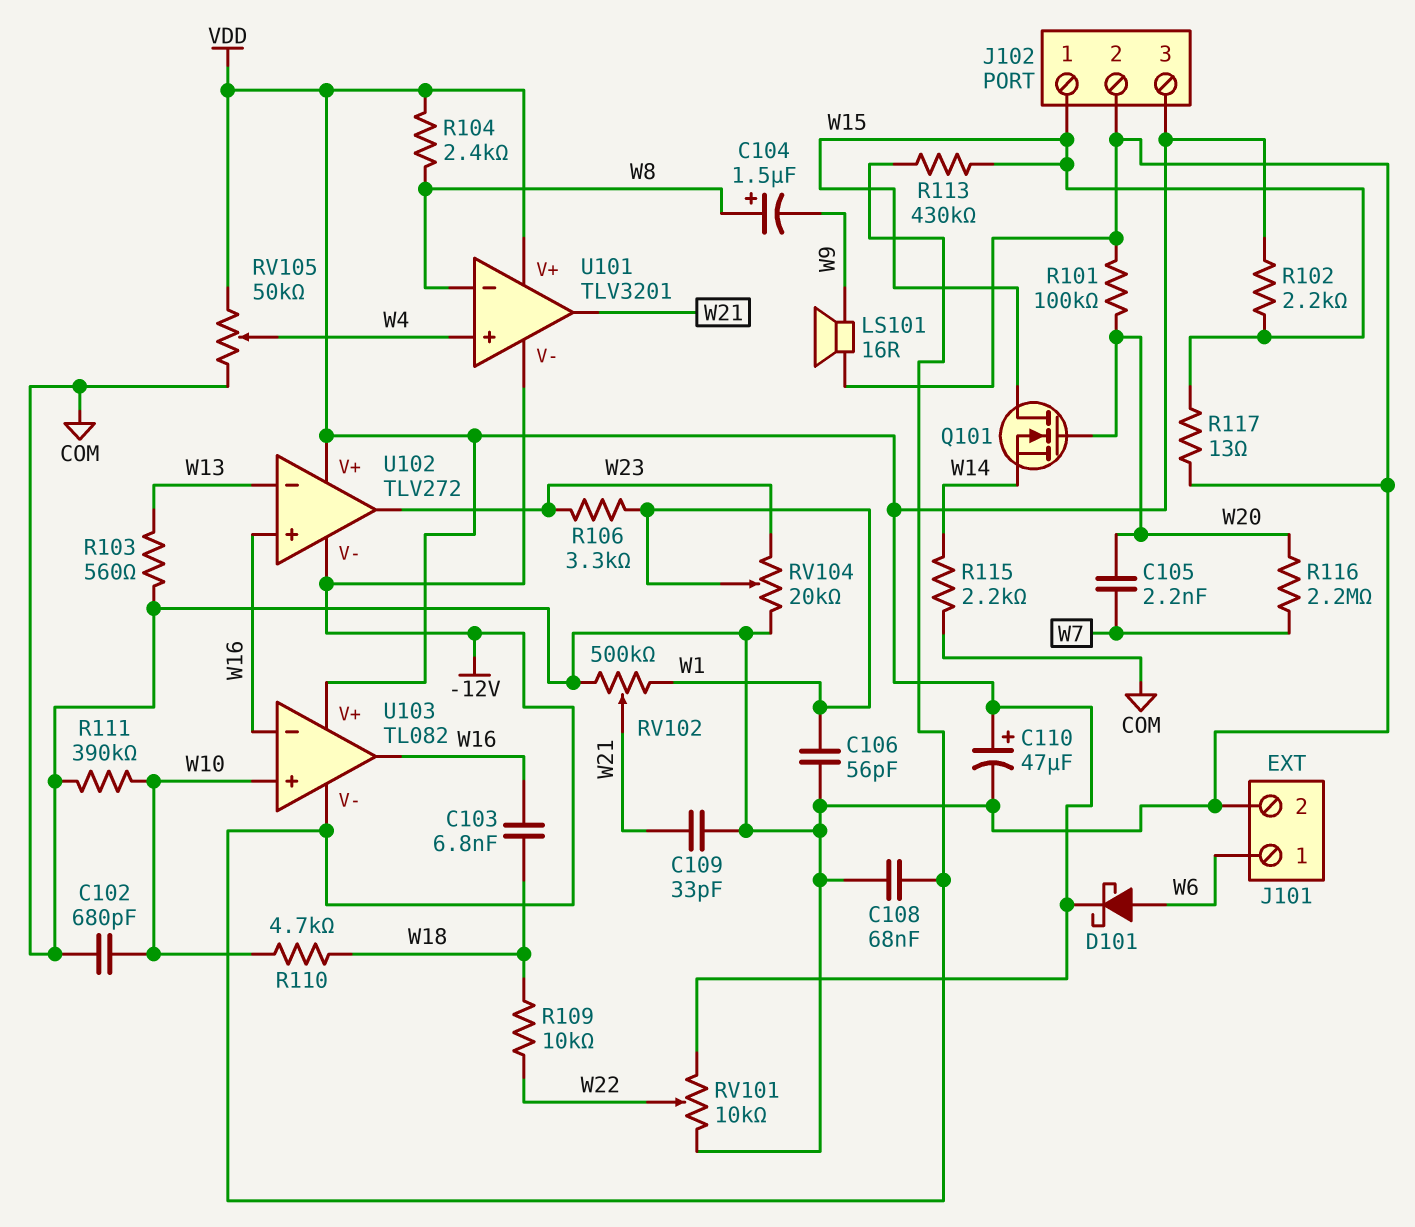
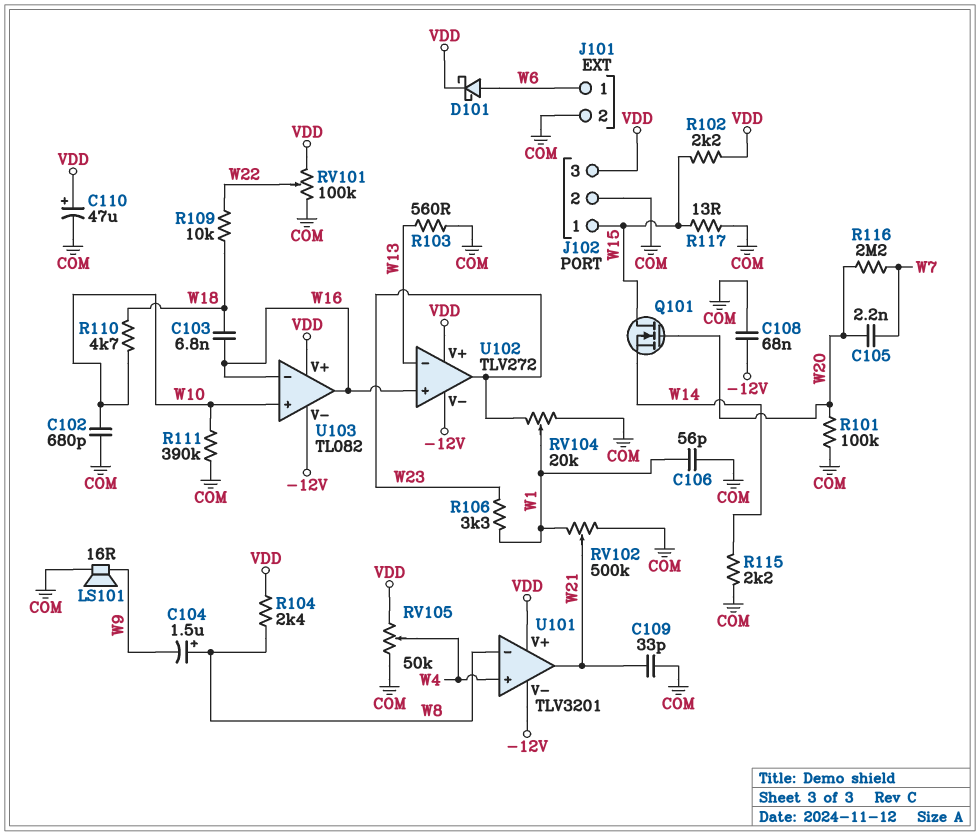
R113: 430k (-12V, W15) -> none
RV101: 10k (COM, VDD, wiper W22) -> 100k (COM, VDD, wiper W22)

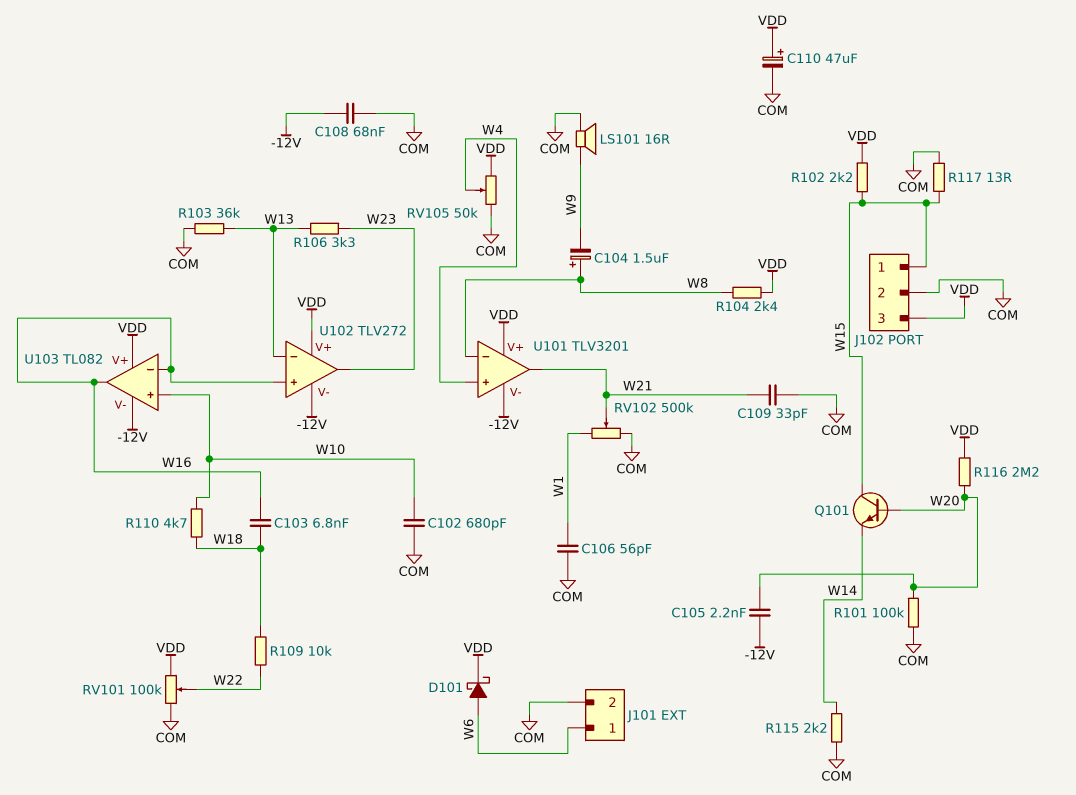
C105: 2.2nF (W7, W20) -> 2.2nF (-12V, W20)
Q101: NMOS (G W20, D W15, S W14) -> NPN (B W20, C W15, E W14)
R103: 560 (COM, W13) -> 36k (COM, W13)
R106: 3.3k (W1, W23) -> 3.3k (W13, W23)
R111: 390k (COM, W10) -> none
R116: 2.2M (W7, W20) -> 2.2M (VDD, W20)
RV104: 20k (COM, W23, wiper W1) -> none

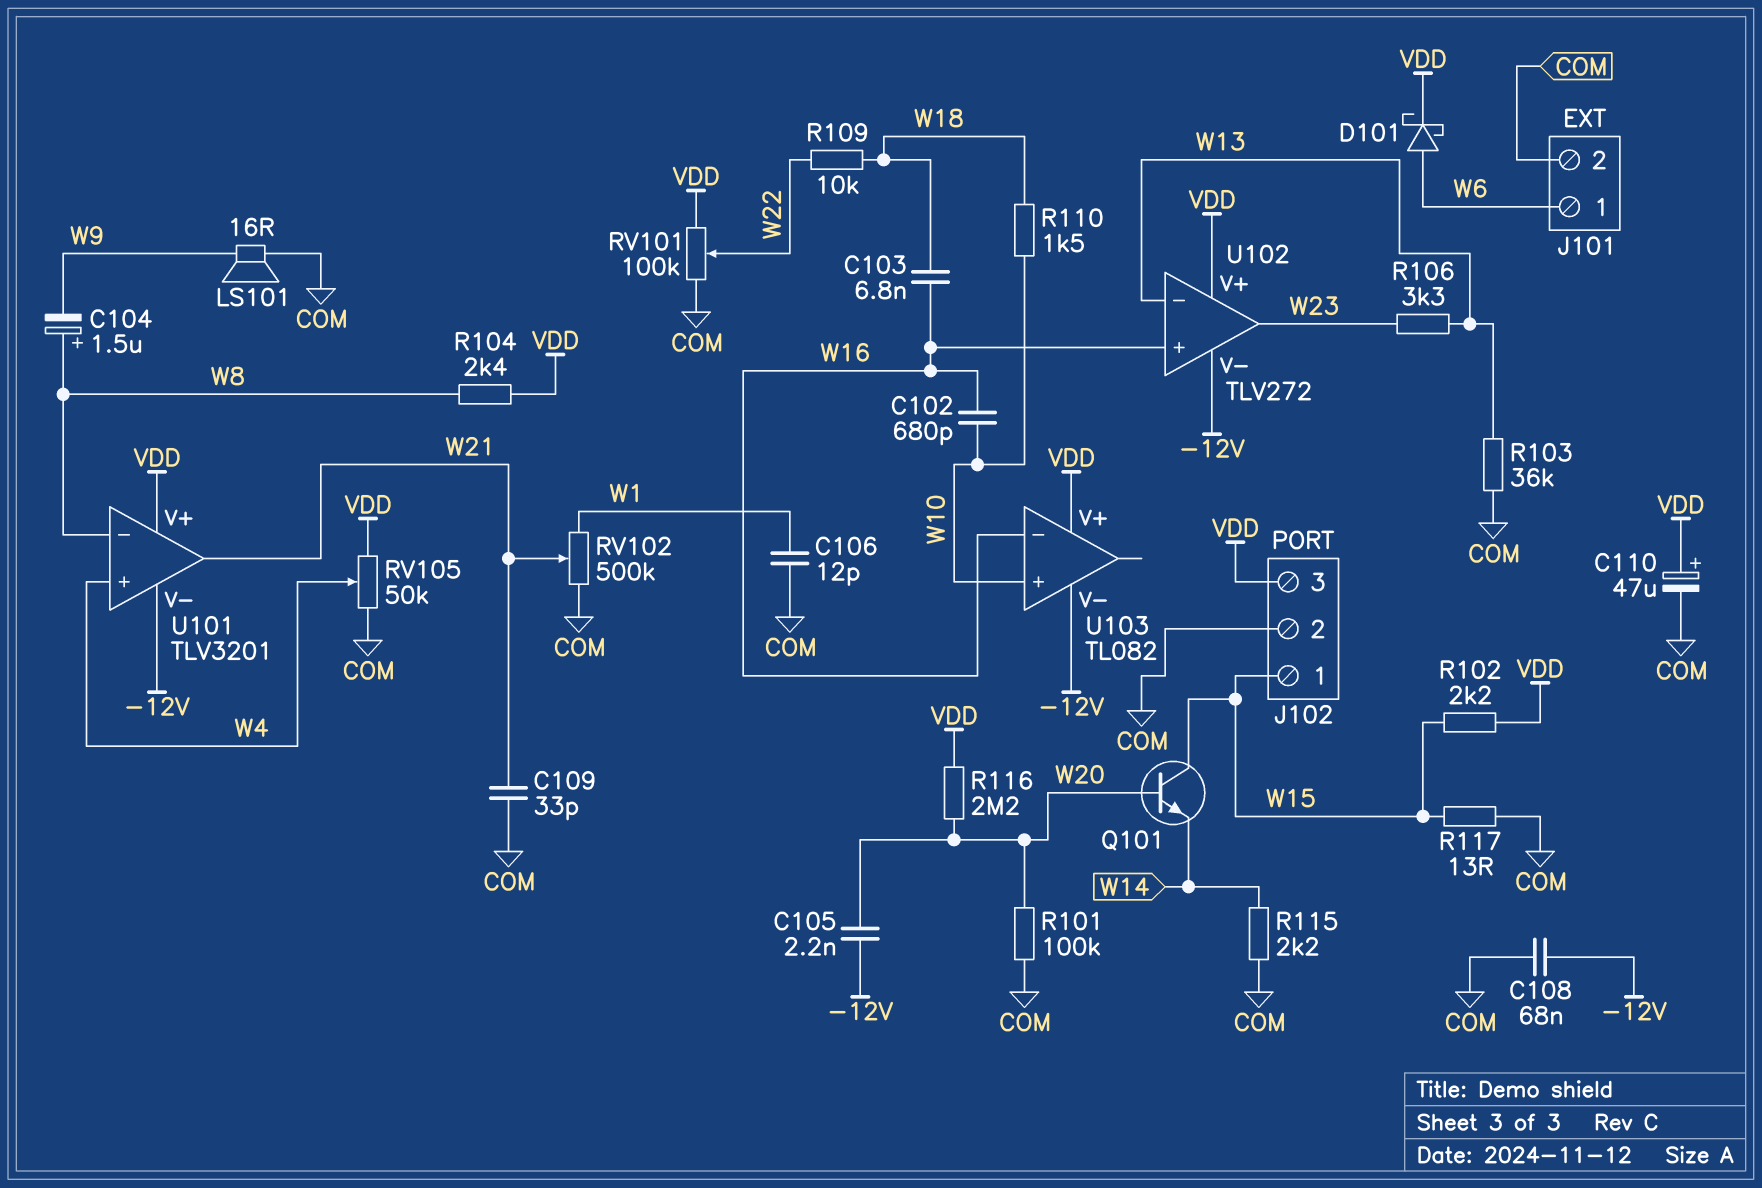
C102: 680pF (COM, W10) -> 680pF (W10, W16)
C106: 56pF (COM, W1) -> 12pF (COM, W1)
R110: 4.7k (W10, W18) -> 1.5k (W10, W18)
U103 pin out: W16 -> none

